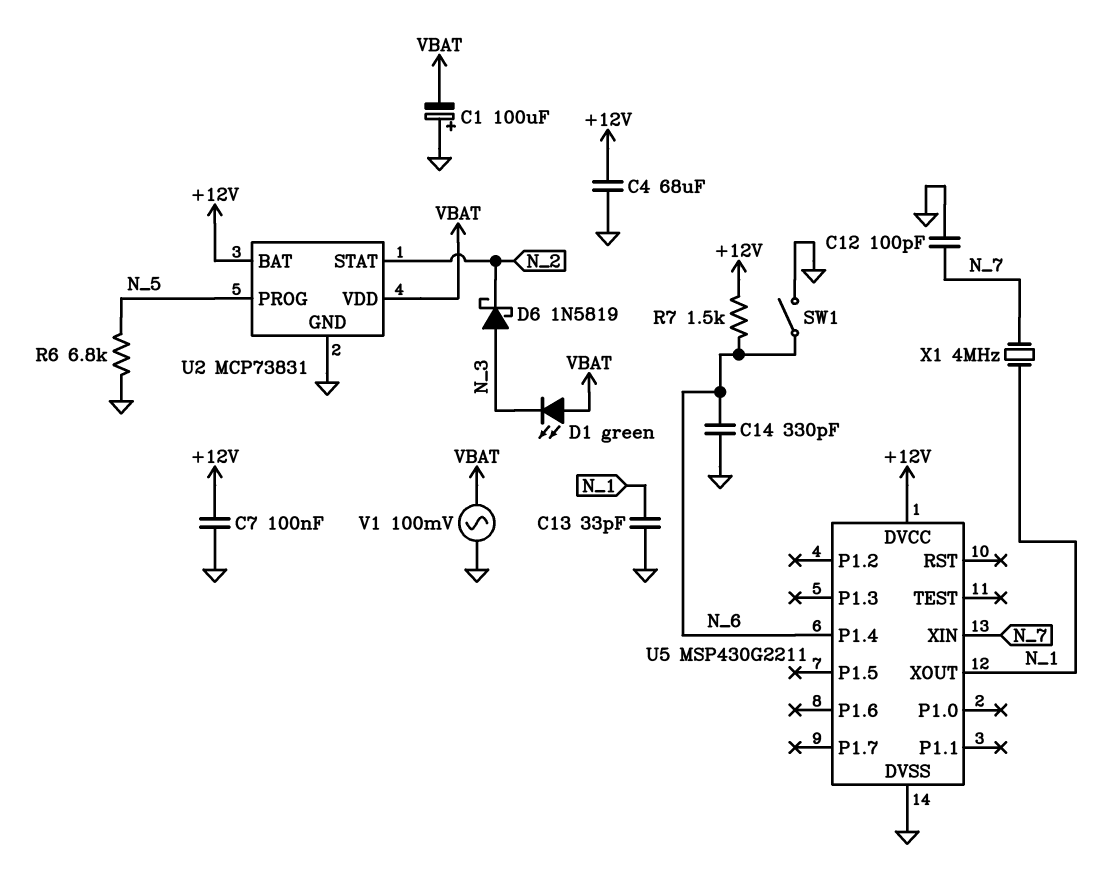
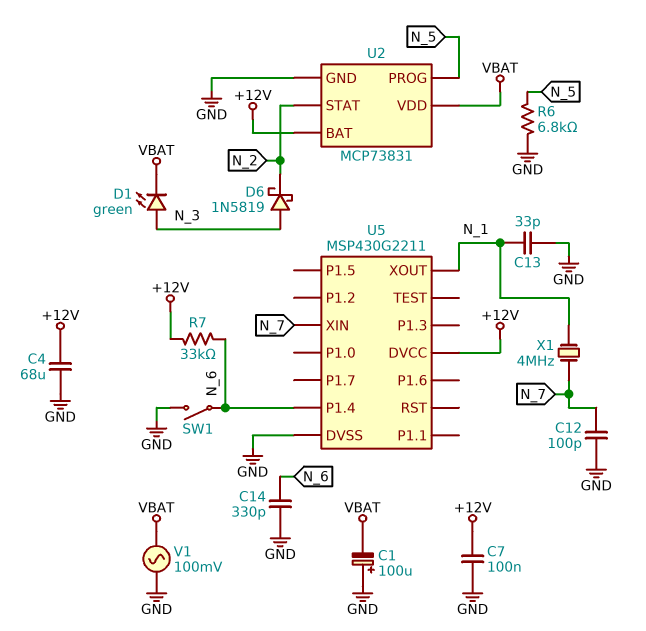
D1: LED green (A VBAT, K N_3) -> LED green (A N_3, K VBAT)
R7: 1.5k (+12V, N_6) -> 33k (+12V, N_6)

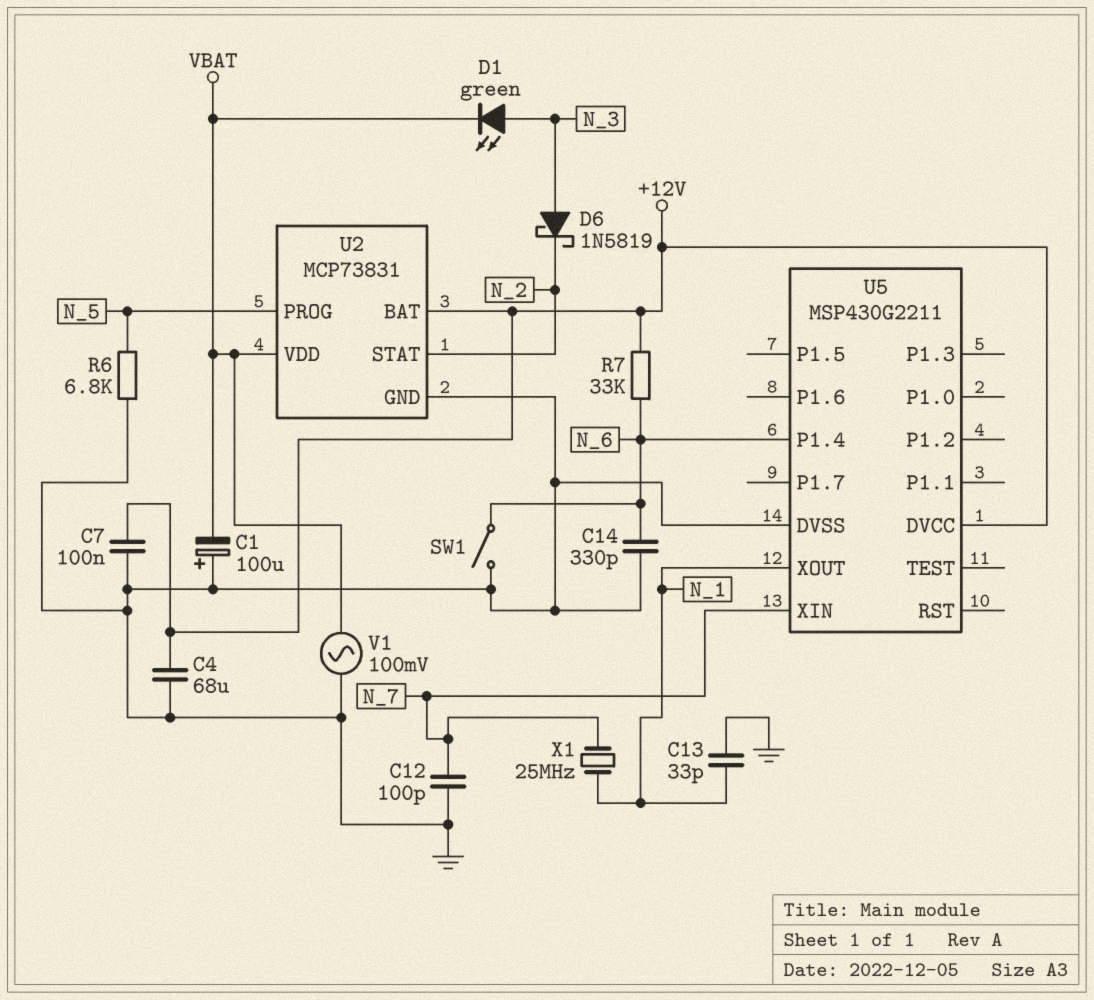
X1: 4MHz (N_1, N_7) -> 25MHz (N_1, N_7)

